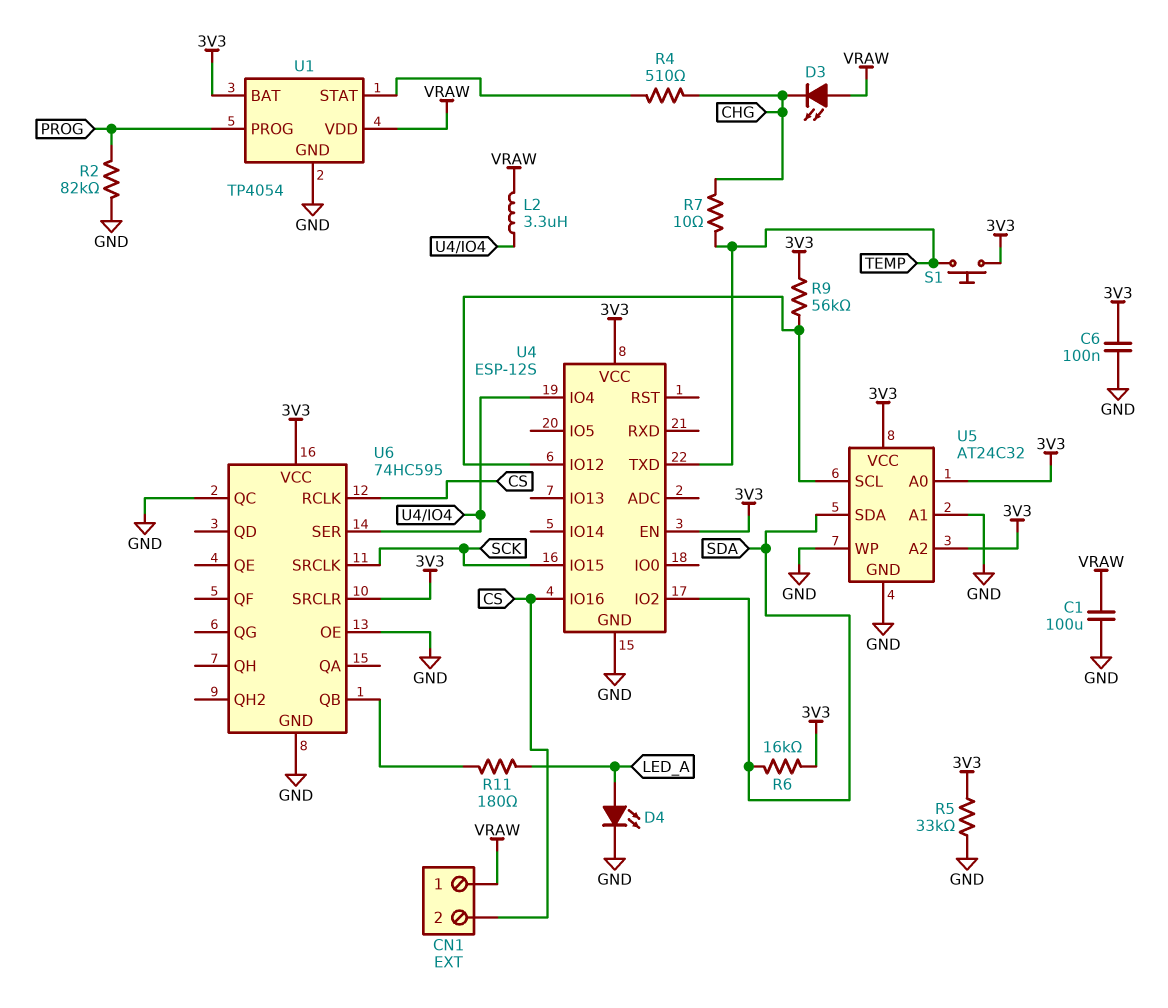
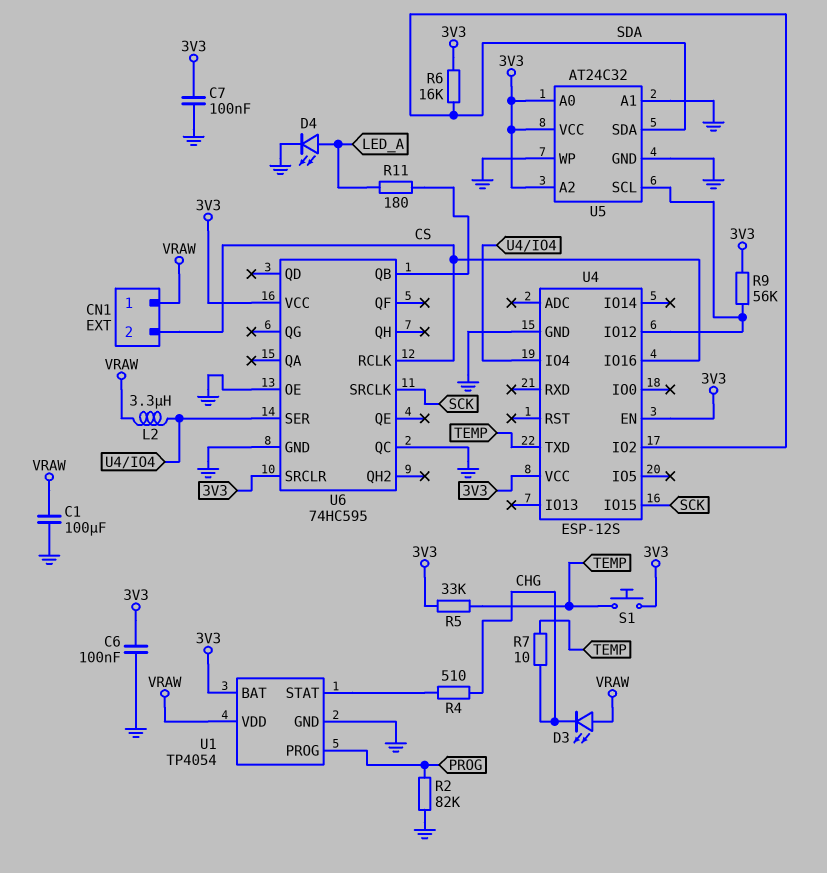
C7: none -> 100nF (3V3, GND)
R5: 33k (3V3, GND) -> 33k (3V3, TEMP)

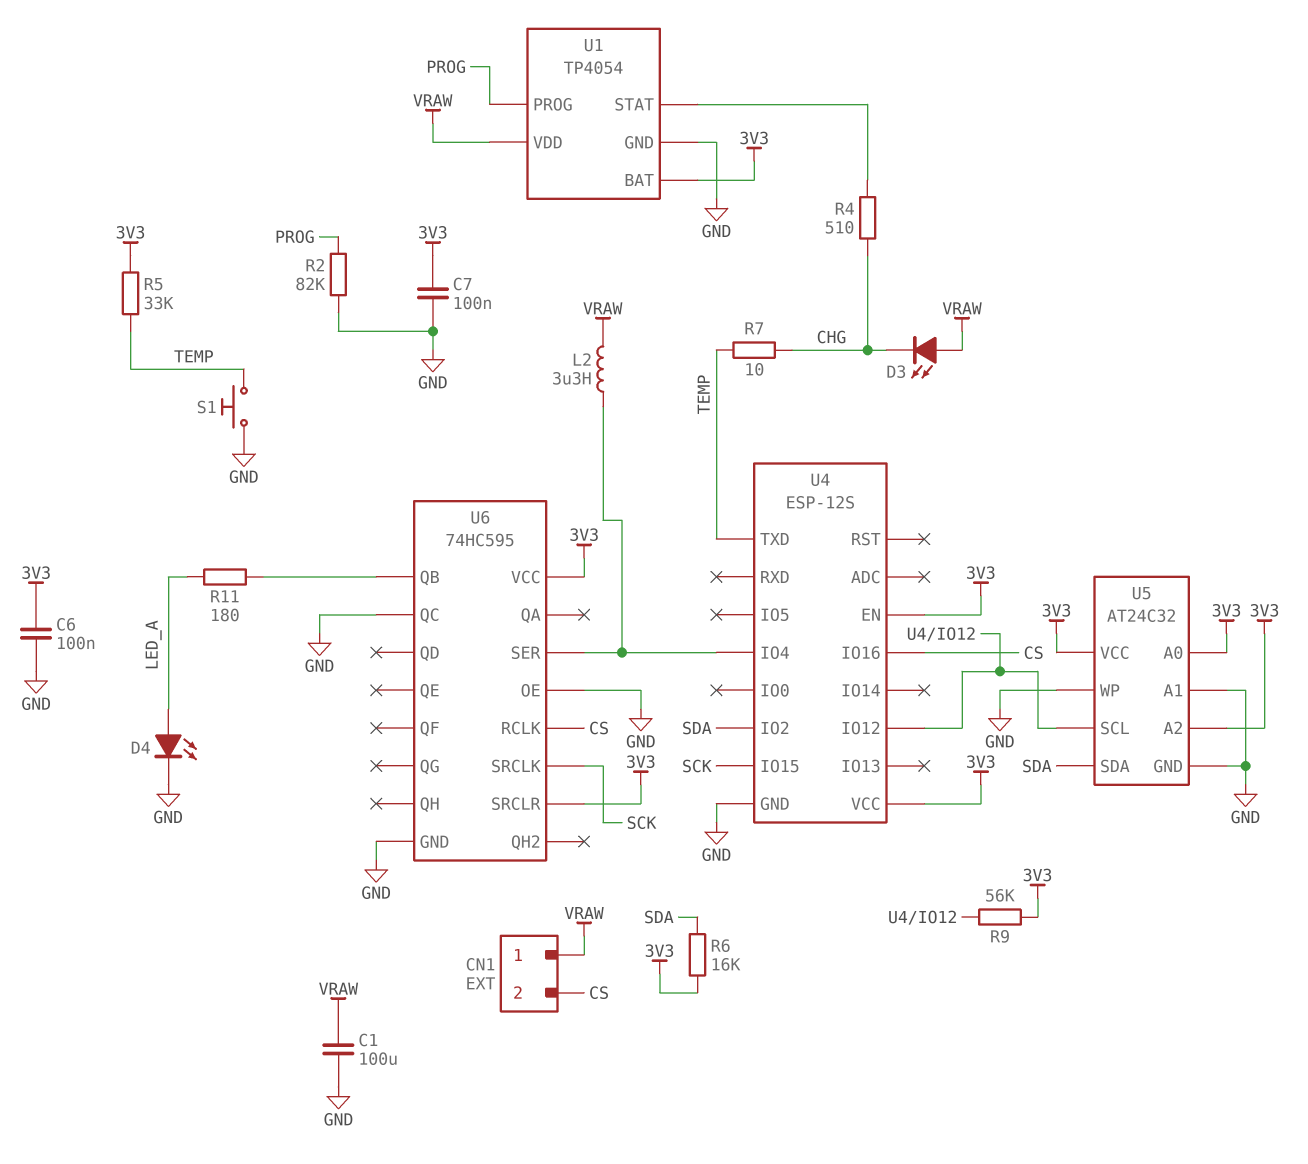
S1: button (3V3, TEMP) -> button (GND, TEMP)

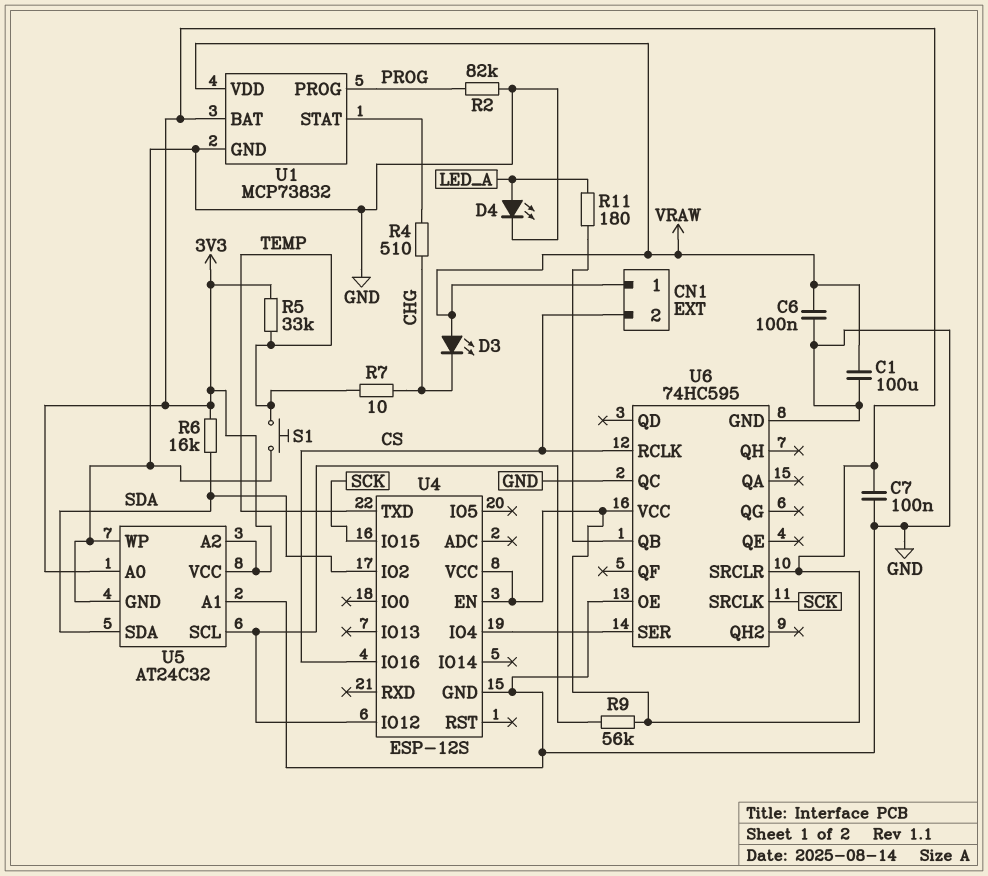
C6: 100nF (3V3, GND) -> 100nF (GND, VRAW)
L2: 3.3uH (U4/IO4, VRAW) -> none
U1: TP4054 -> MCP73832

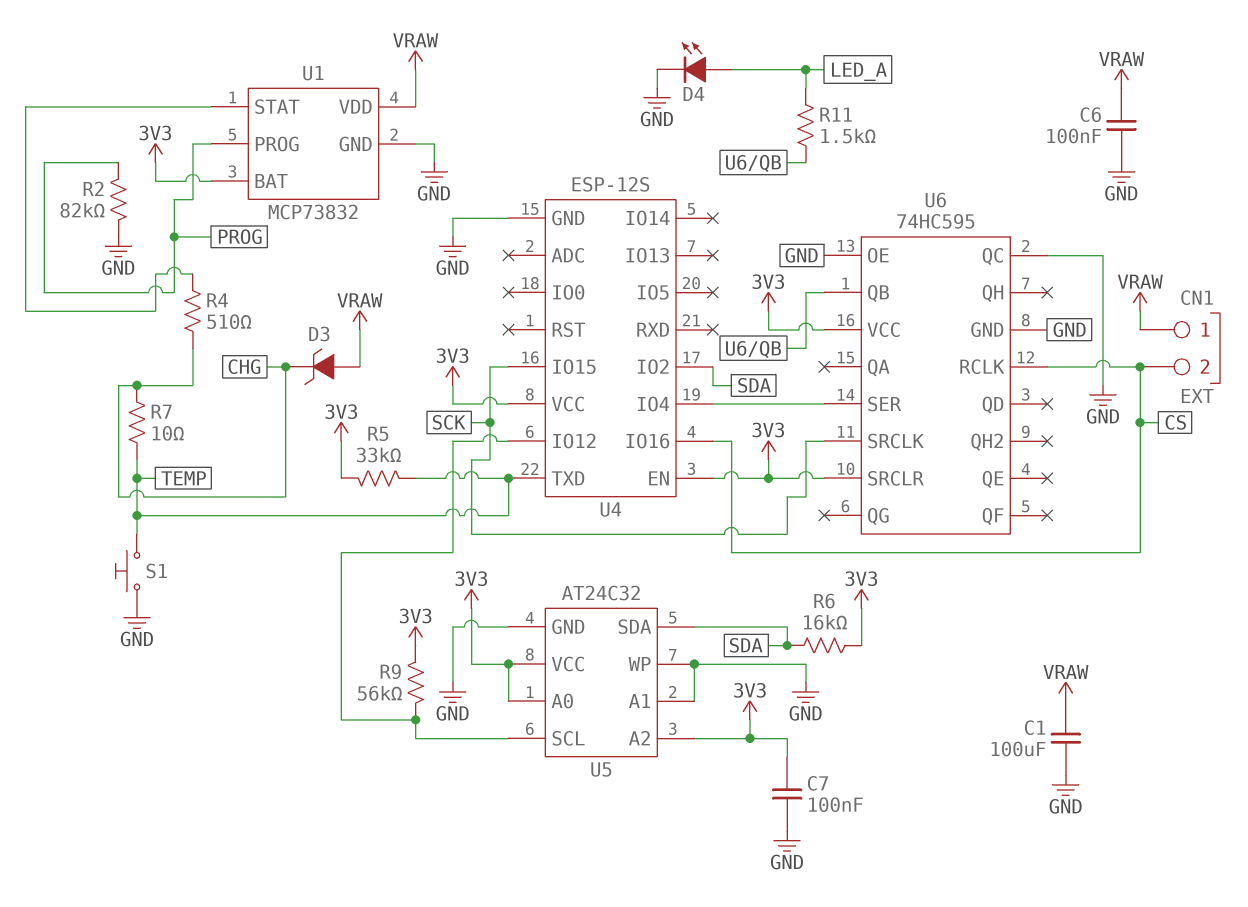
D3: LED (A VRAW, K CHG) -> zener (A VRAW, K CHG)
R11: 180 (LED_A, U6/QB) -> 1.5k (LED_A, U6/QB)

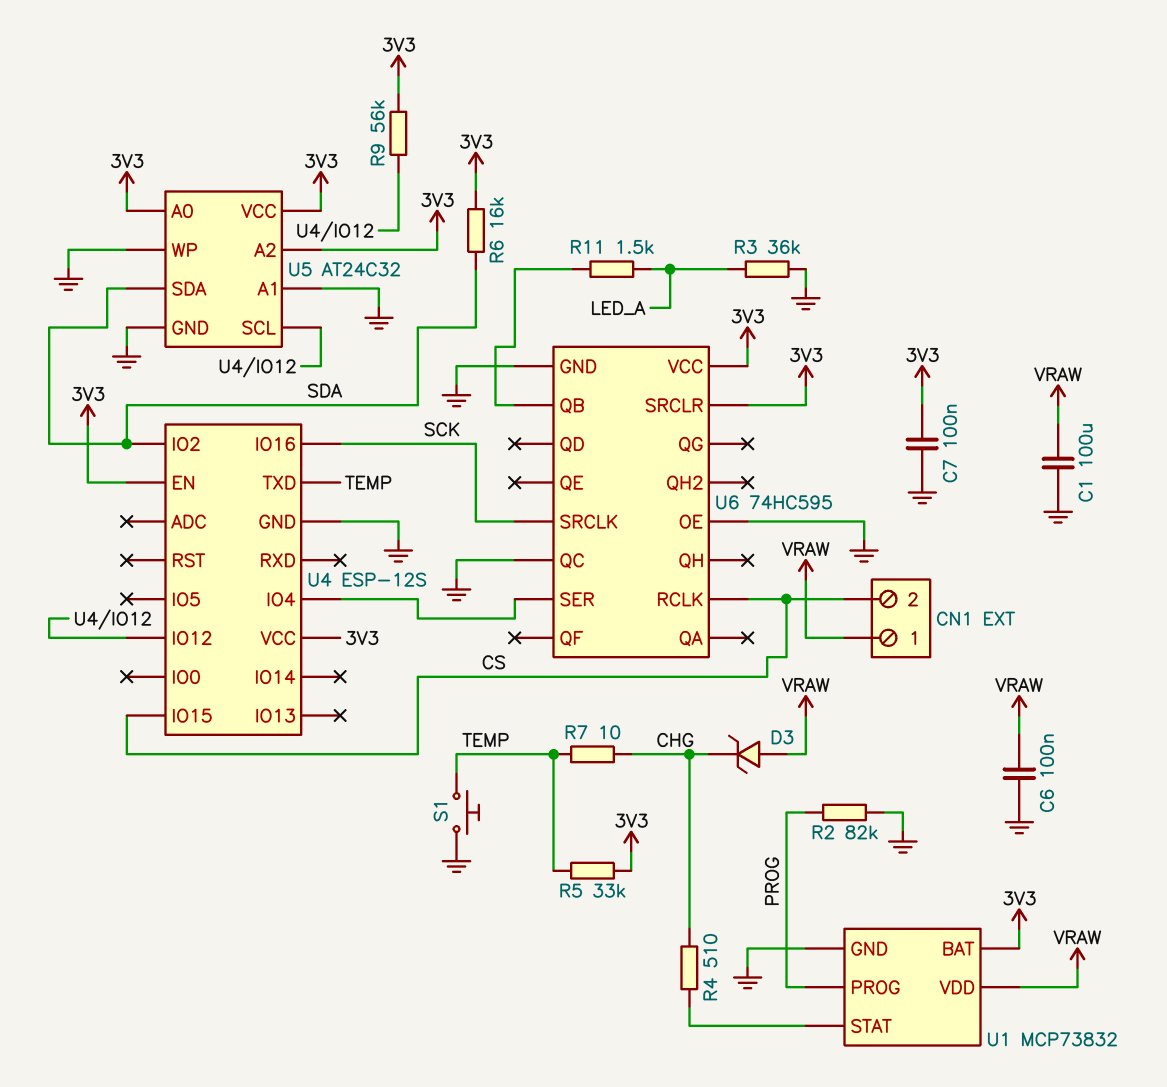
D4: LED (A LED_A, K GND) -> none
R3: none -> 36k (GND, LED_A)
U4 pin IO15: SCK -> CS
U4 pin IO16: CS -> SCK

